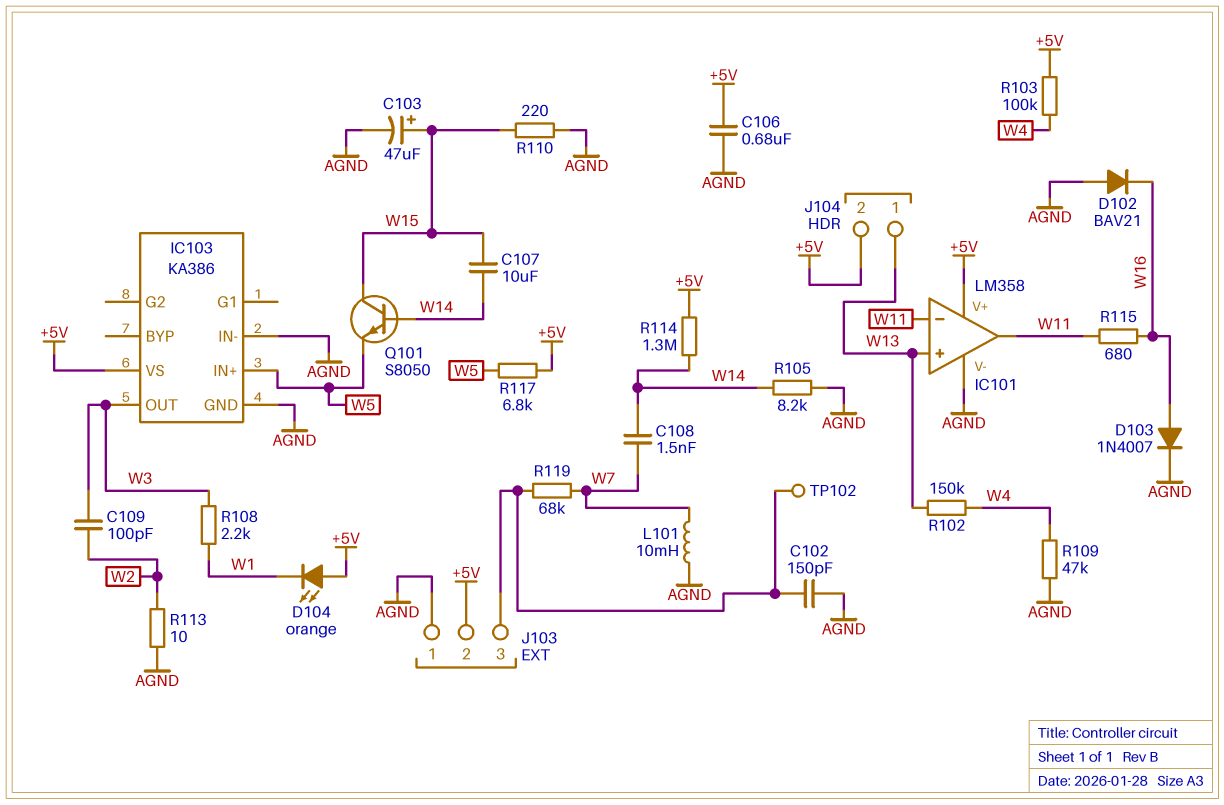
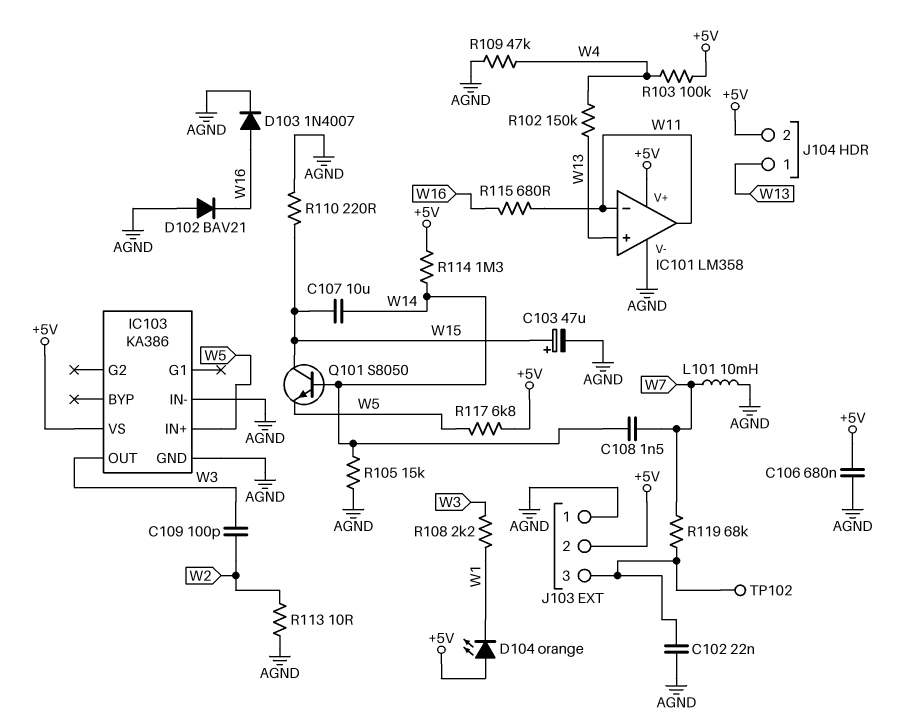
C102: 150pF (AGND, J103/3) -> 22nF (AGND, J103/3)
R105: 8.2k (AGND, W14) -> 15k (AGND, W14)

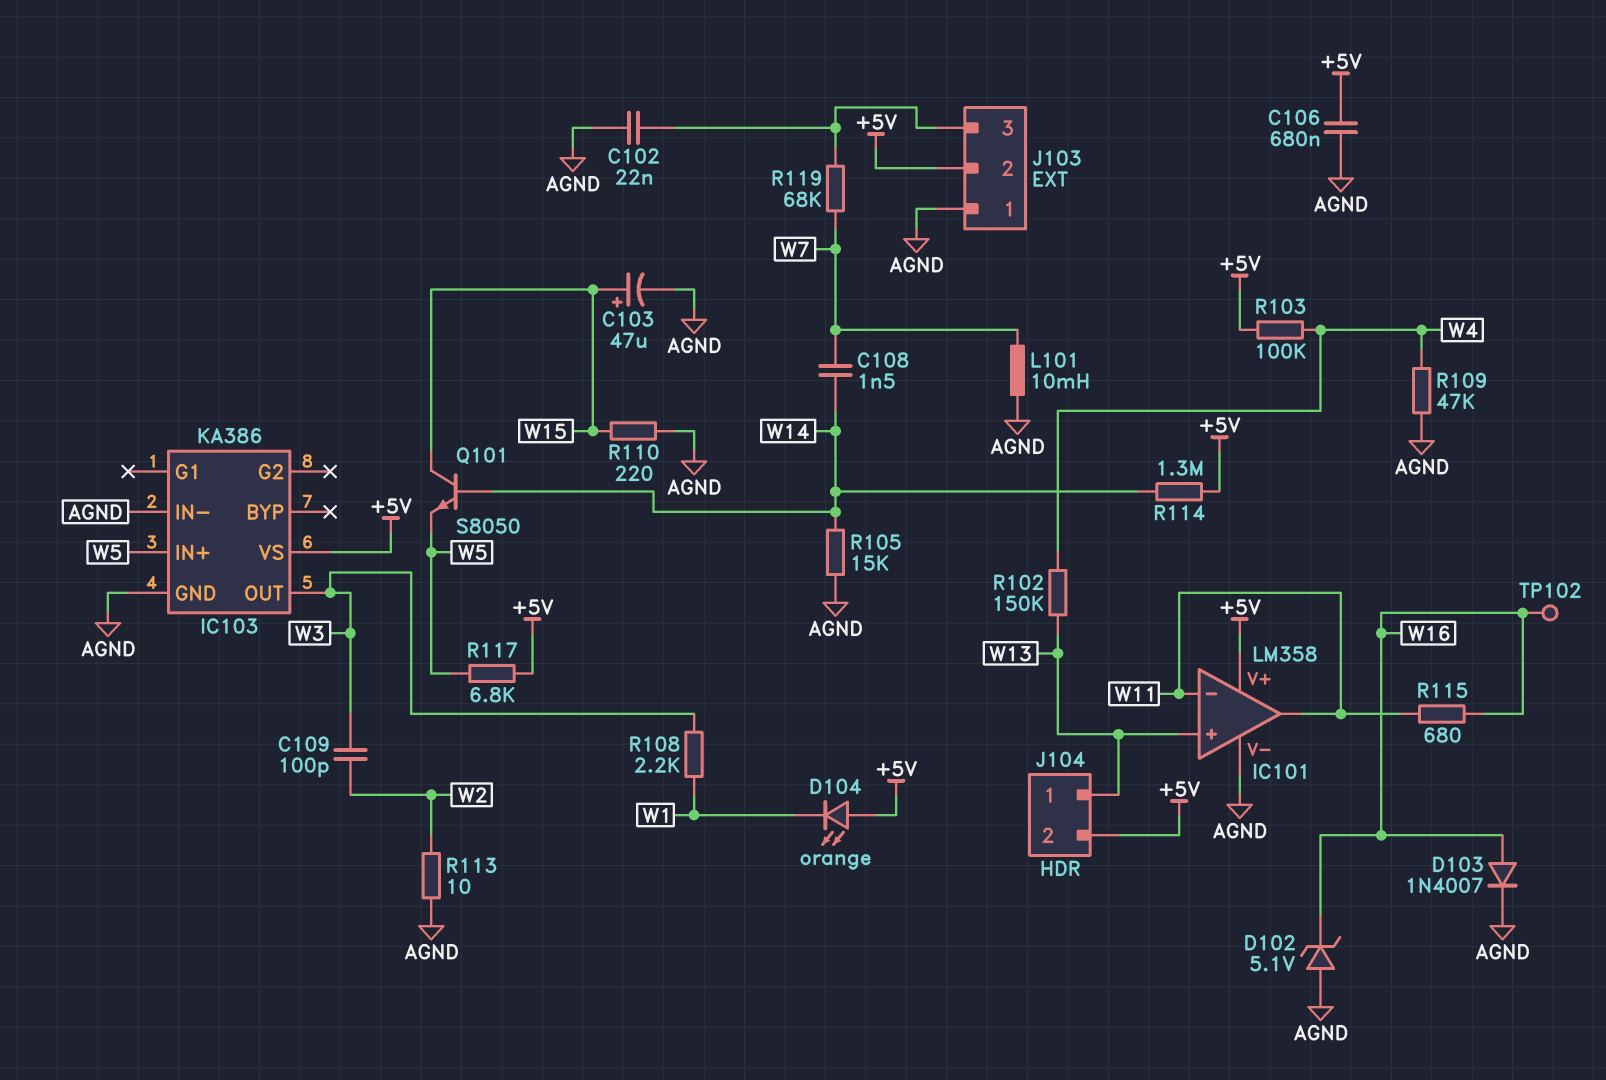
C107: 10uF (W14, W15) -> none
D102: diode BAV21 (A AGND, K W16) -> zener 5.1V (A AGND, K W16)
TP102: test point (J103/3) -> test point (W16)

